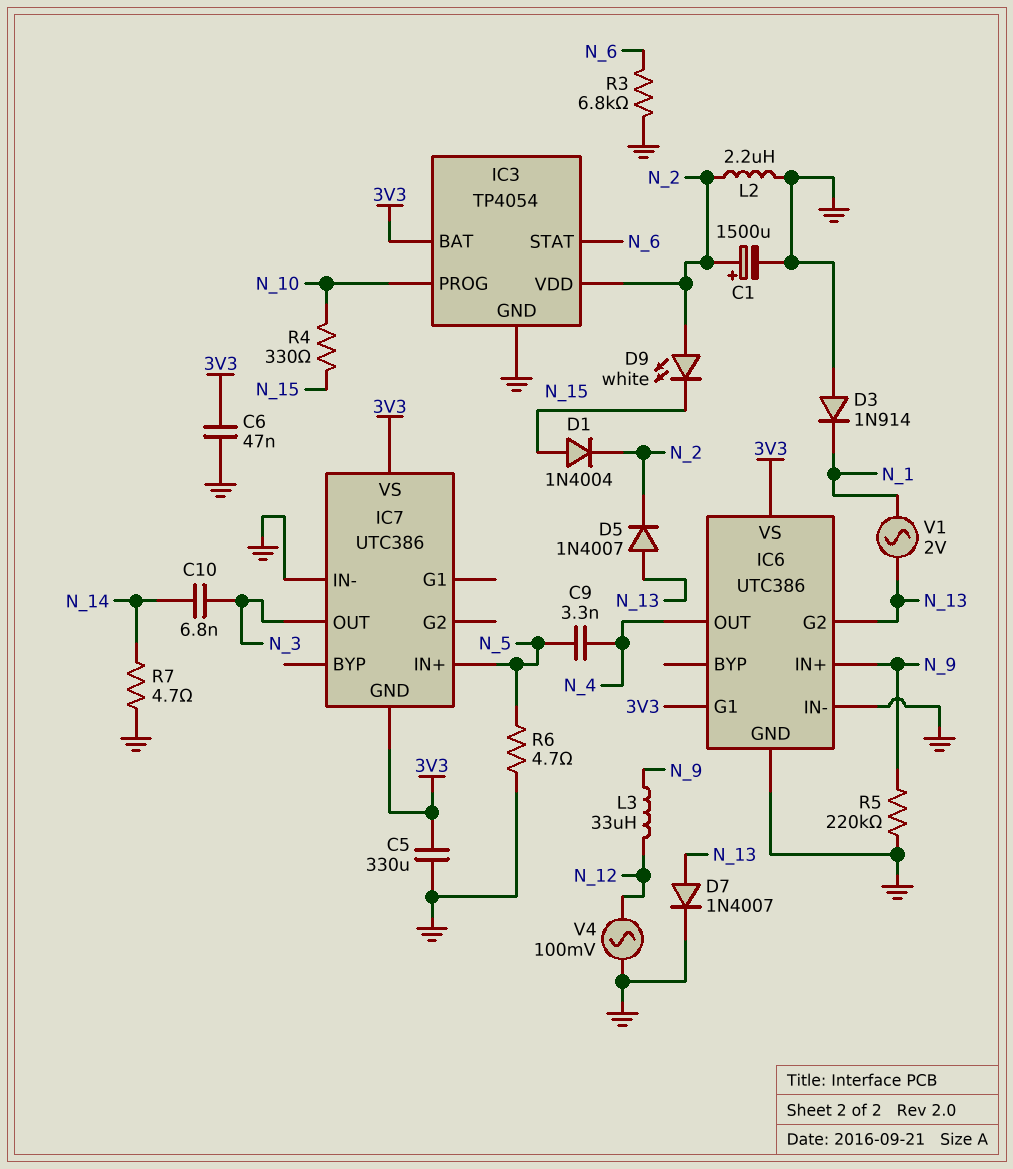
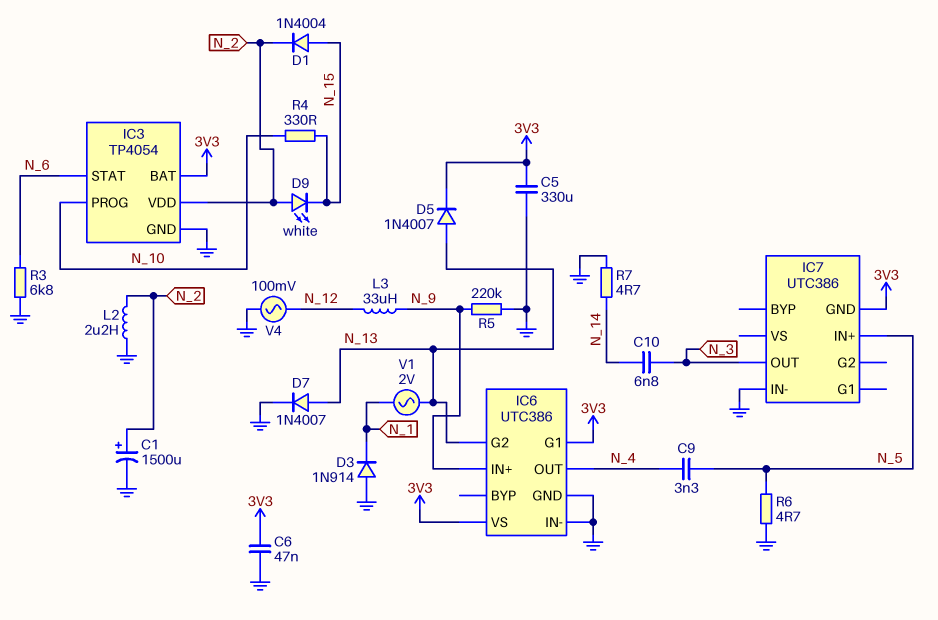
D5: diode 1N4007 (A N_13, K N_2) -> diode 1N4007 (A N_13, K 3V3)
IC7 pin VS: 3V3 -> none

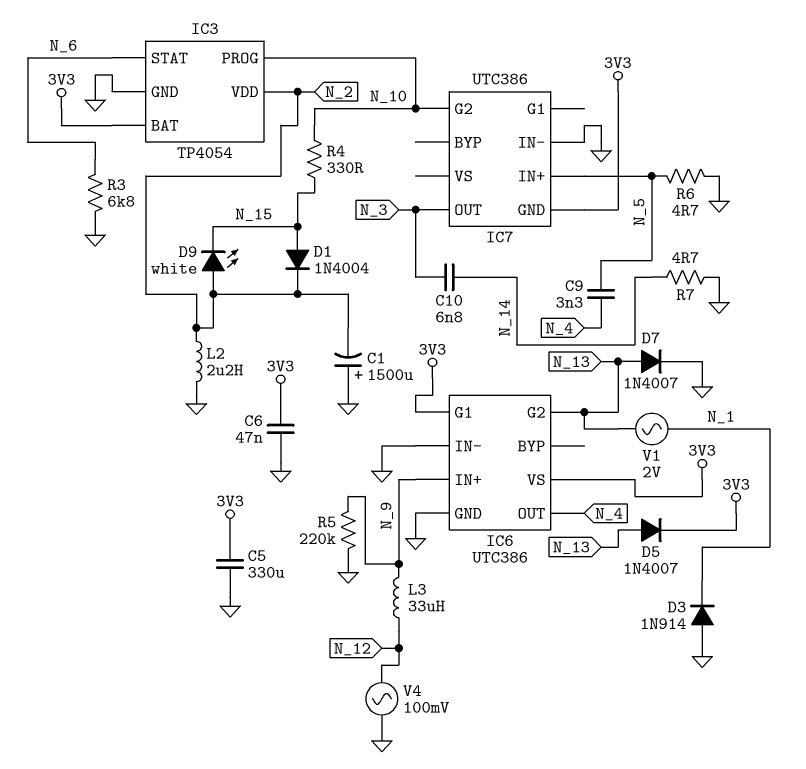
C1: 1500uF (plus N_2, minus GND) -> 1500uF (plus GND, minus N_2)
IC7 pin G2: none -> N_10

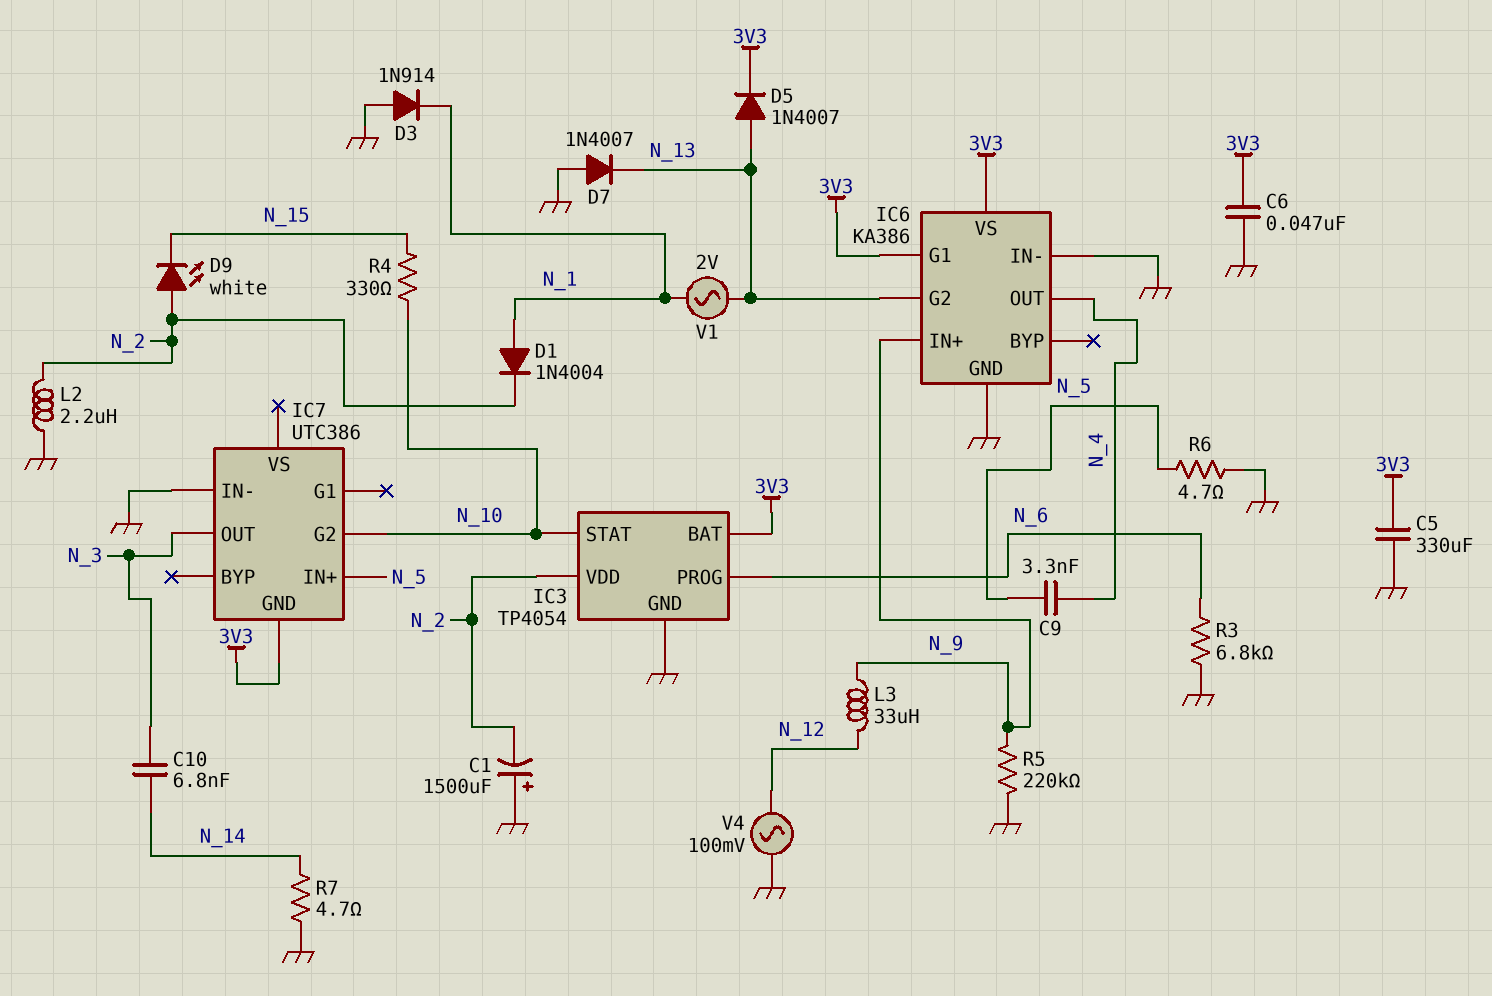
D1: diode 1N4004 (A N_15, K N_2) -> diode 1N4004 (A N_1, K N_2)
D7: diode 1N4007 (A N_13, K GND) -> diode 1N4007 (A GND, K N_13)
IC3 pin PROG: N_10 -> N_6
IC3 pin STAT: N_6 -> N_10
IC6: UTC386 -> KA386

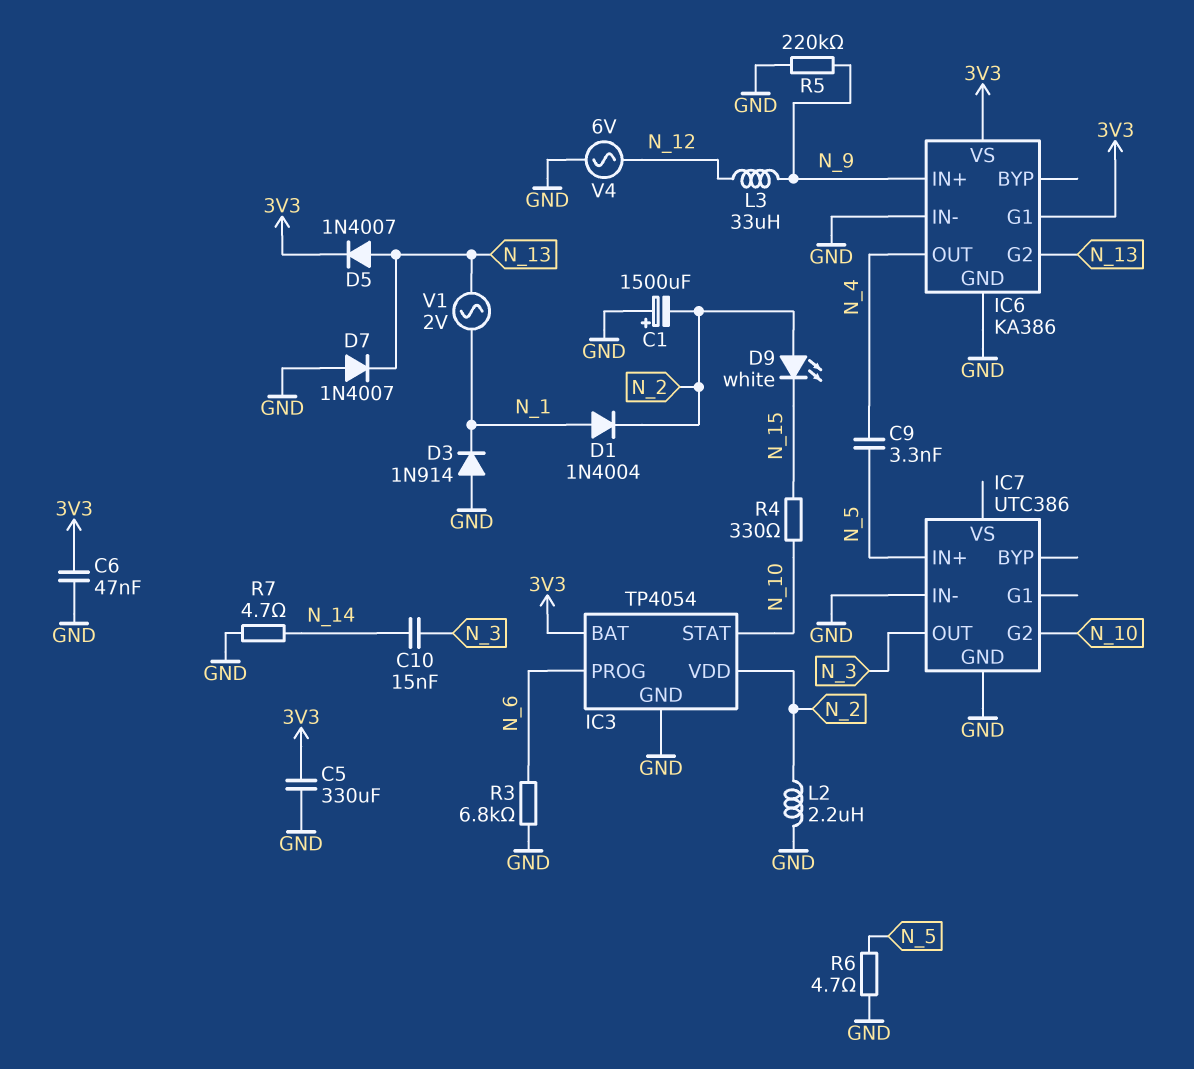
C10: 6.8nF (N_3, N_14) -> 15nF (N_3, N_14)
IC7 pin GND: 3V3 -> GND
V4: AC 100mV (GND, N_12) -> AC 6V (GND, N_12)

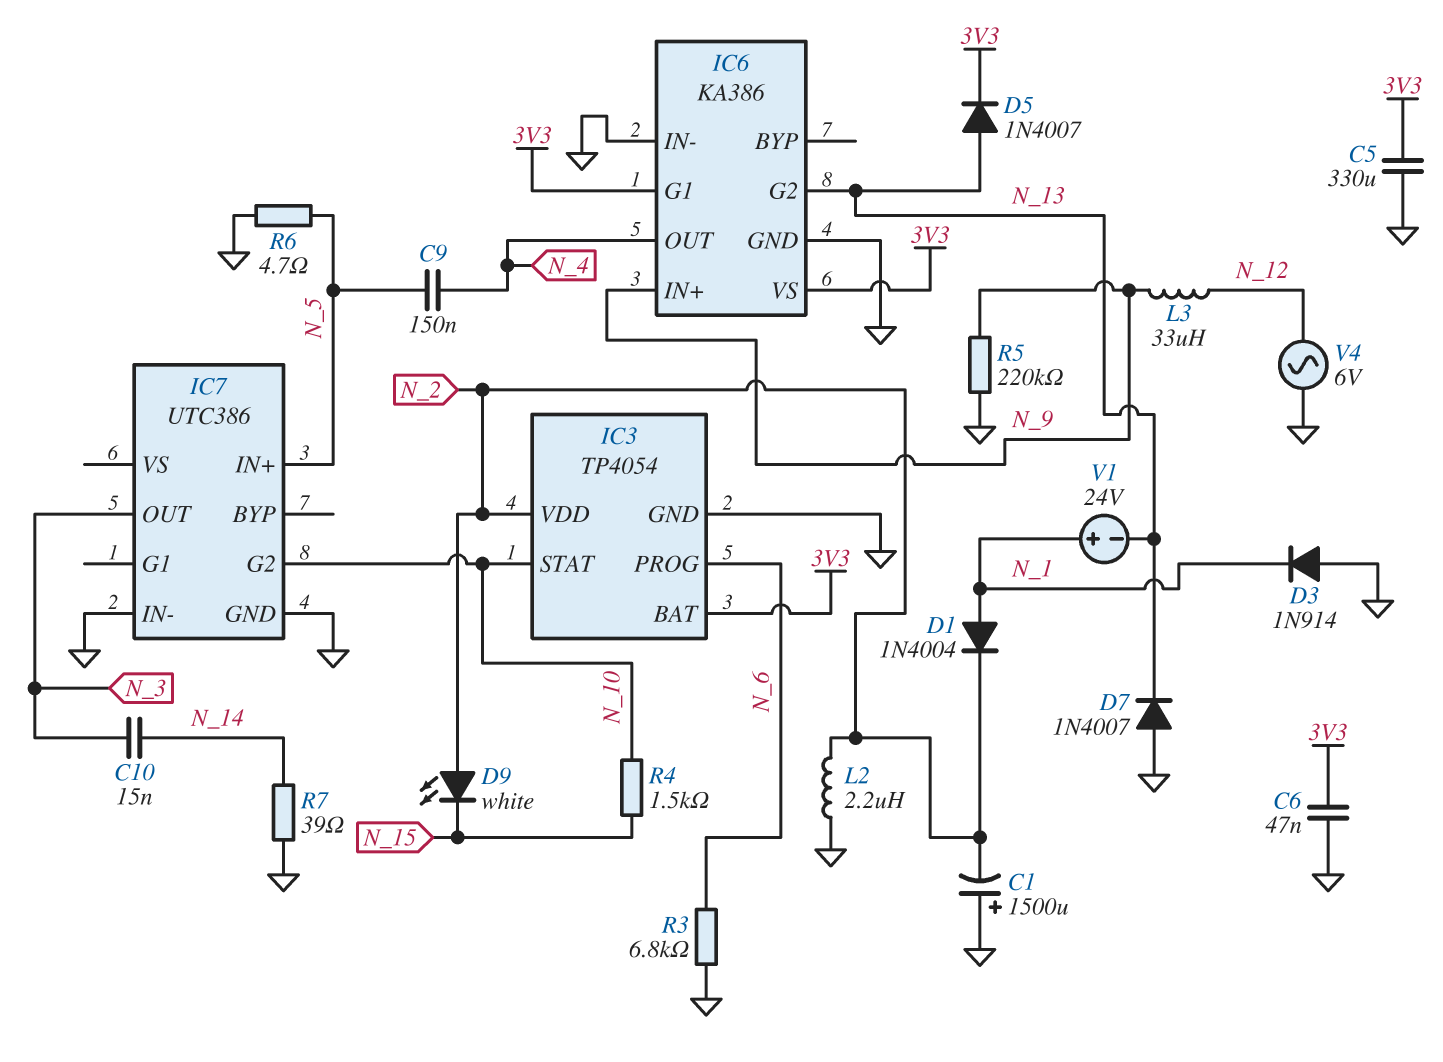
C9: 3.3nF (N_4, N_5) -> 150nF (N_4, N_5)
R4: 330 (N_10, N_15) -> 1.5k (N_10, N_15)
R7: 4.7 (GND, N_14) -> 39 (GND, N_14)
V1: AC 2V (N_1, N_13) -> 24V (plus N_1, minus N_13)

